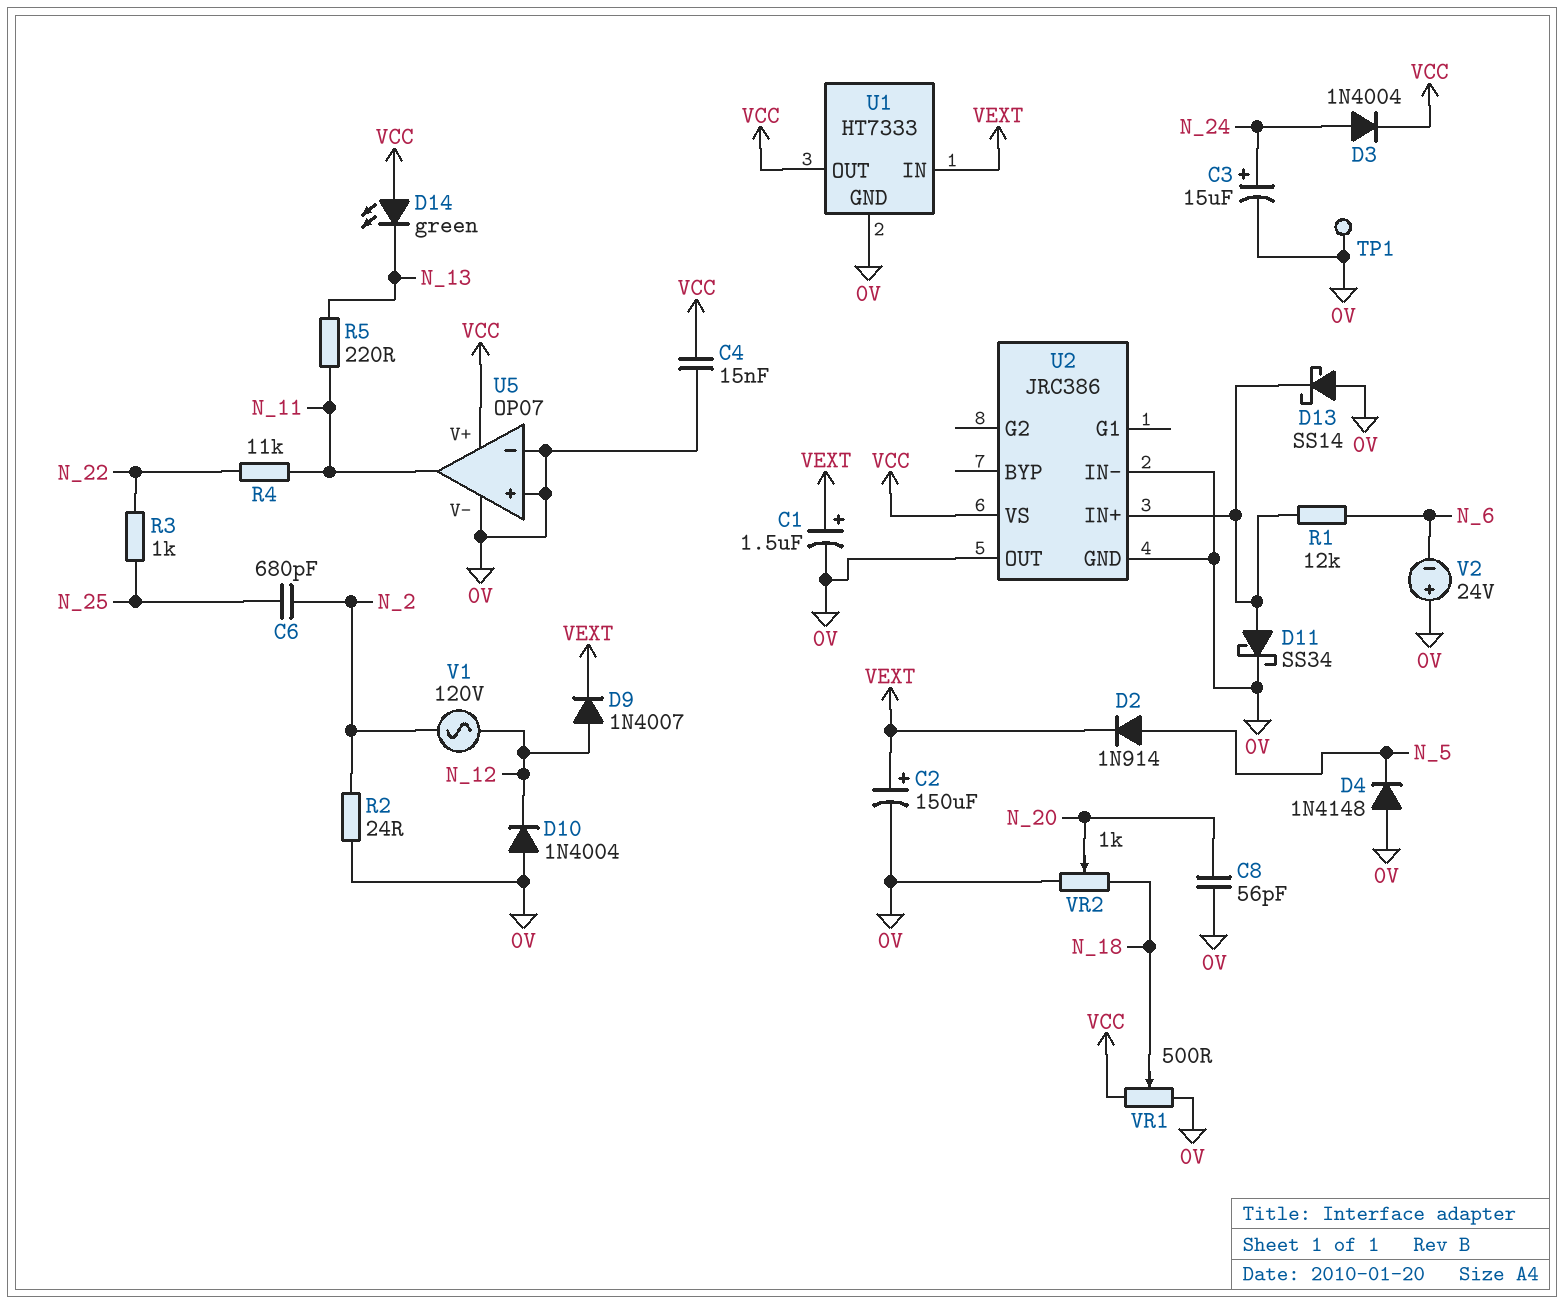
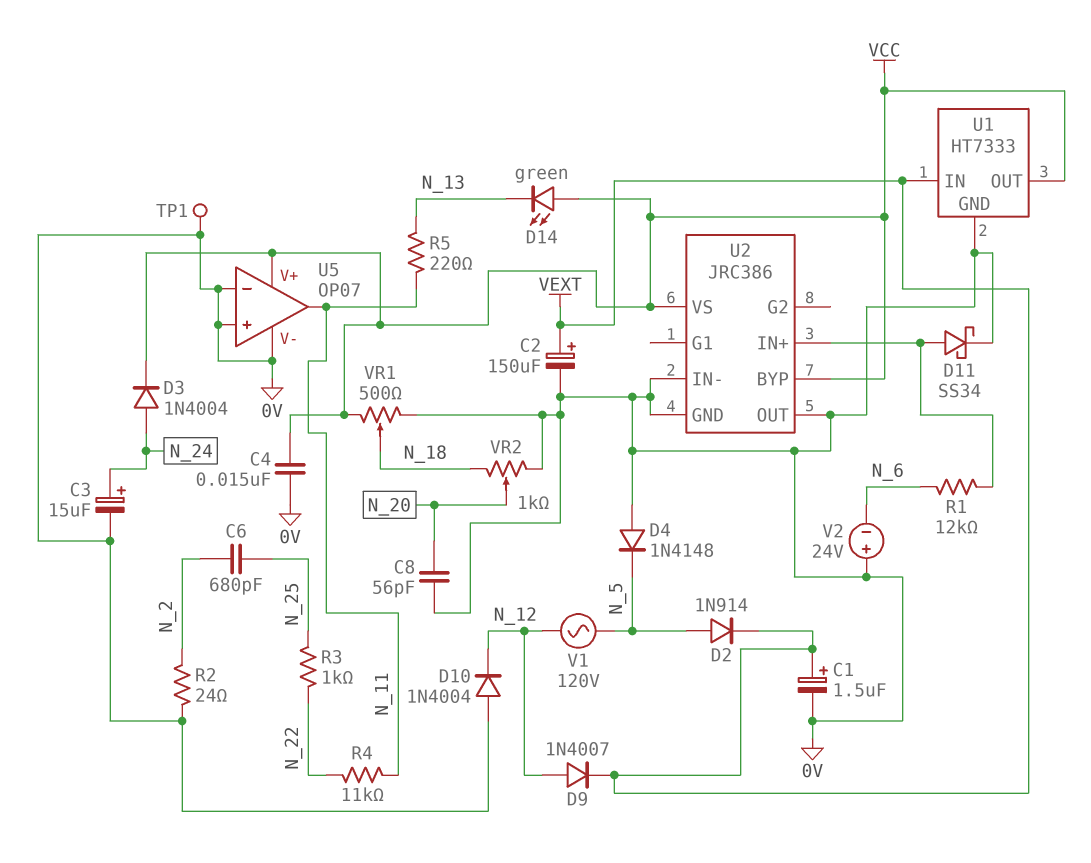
D13: schottky SS14 (A 0V, K U2/IN+) -> none
U2 pin BYP: none -> VCC
V1: AC 120V (N_2, N_12) -> AC 120V (N_5, N_12)

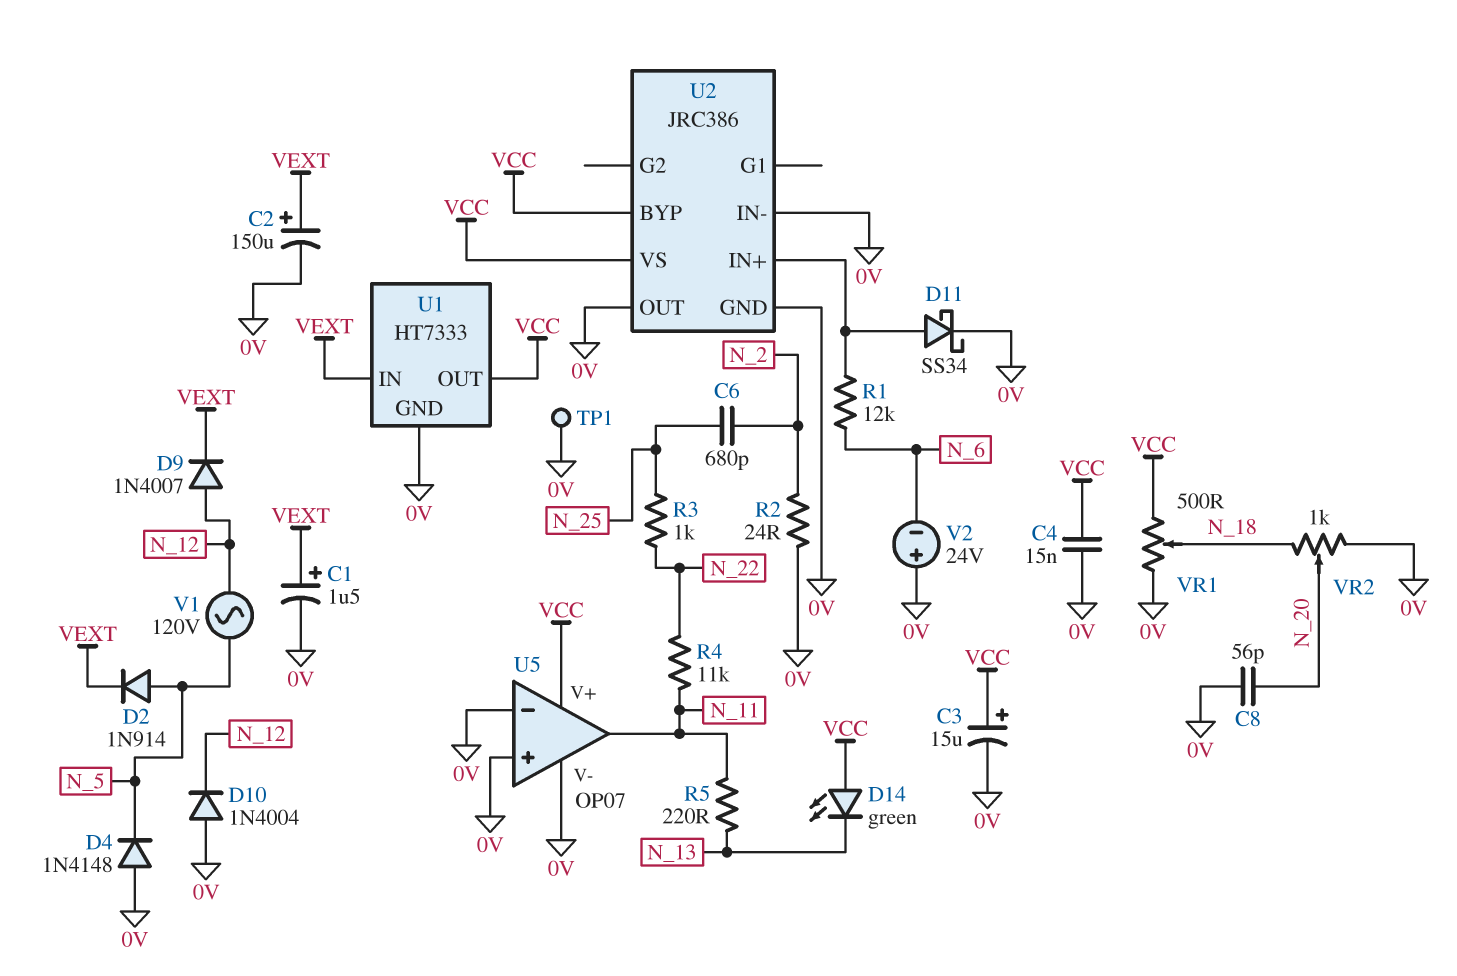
C3: 15uF (plus N_24, minus 0V) -> 15uF (plus VCC, minus 0V)
D3: diode 1N4004 (A N_24, K VCC) -> none

